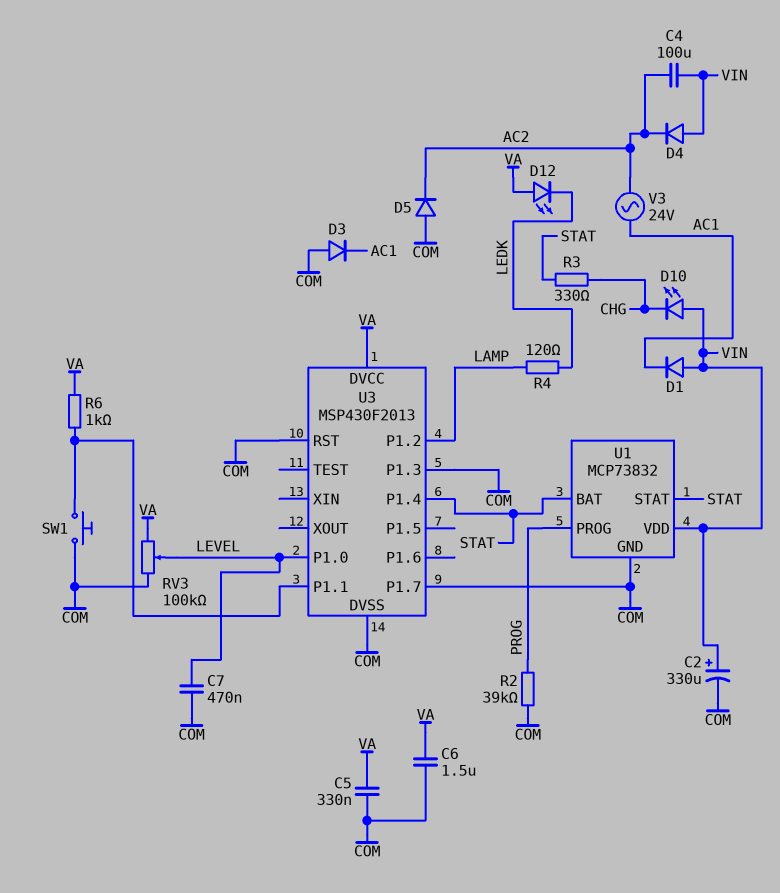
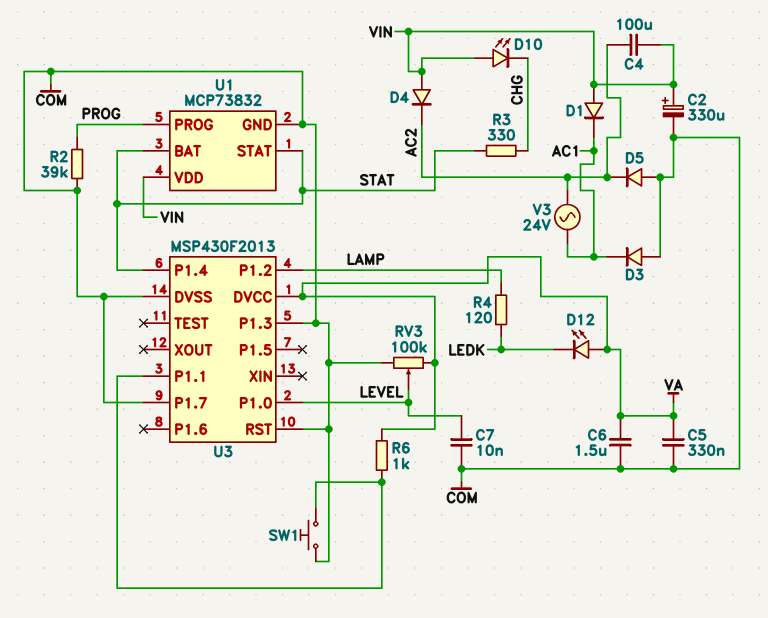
C7: 470nF (COM, LEVEL) -> 10nF (COM, LEVEL)

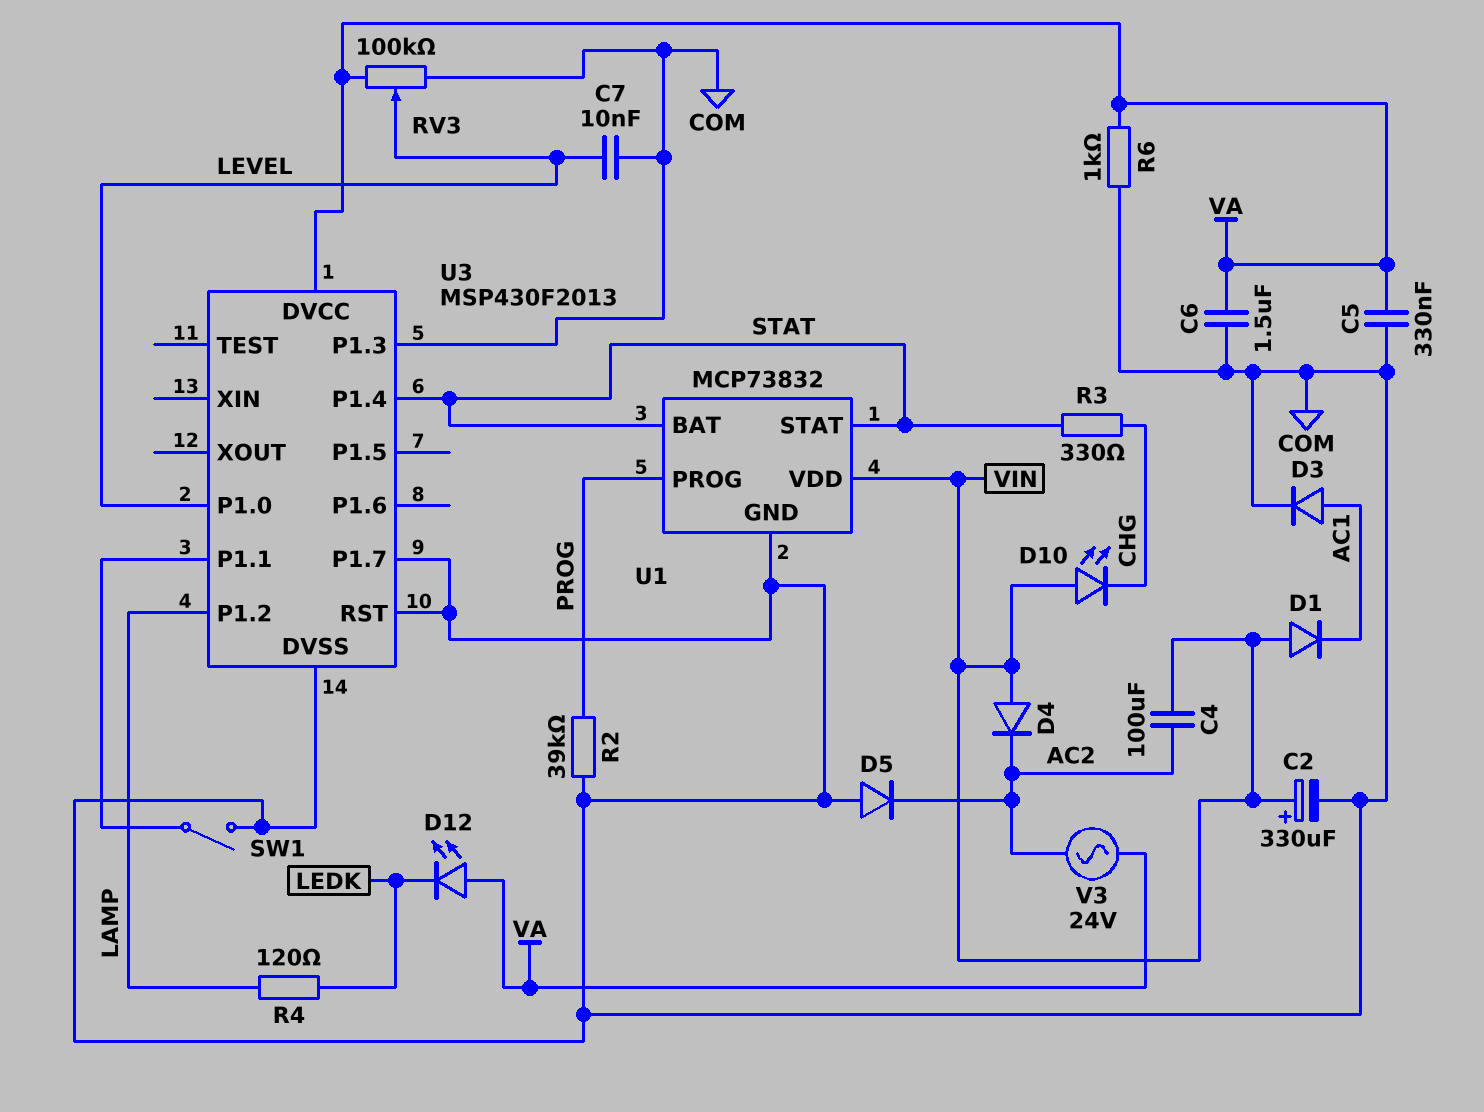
D3: diode (A COM, K AC1) -> diode (A AC1, K COM)
R6: 1k (U3/P1.1, VA) -> 1k (COM, VA)
SW1: button (COM, U3/P1.1) -> switch (COM, U3/P1.1)
V3: AC 24V (AC1, AC2) -> AC 24V (AC2, VA)

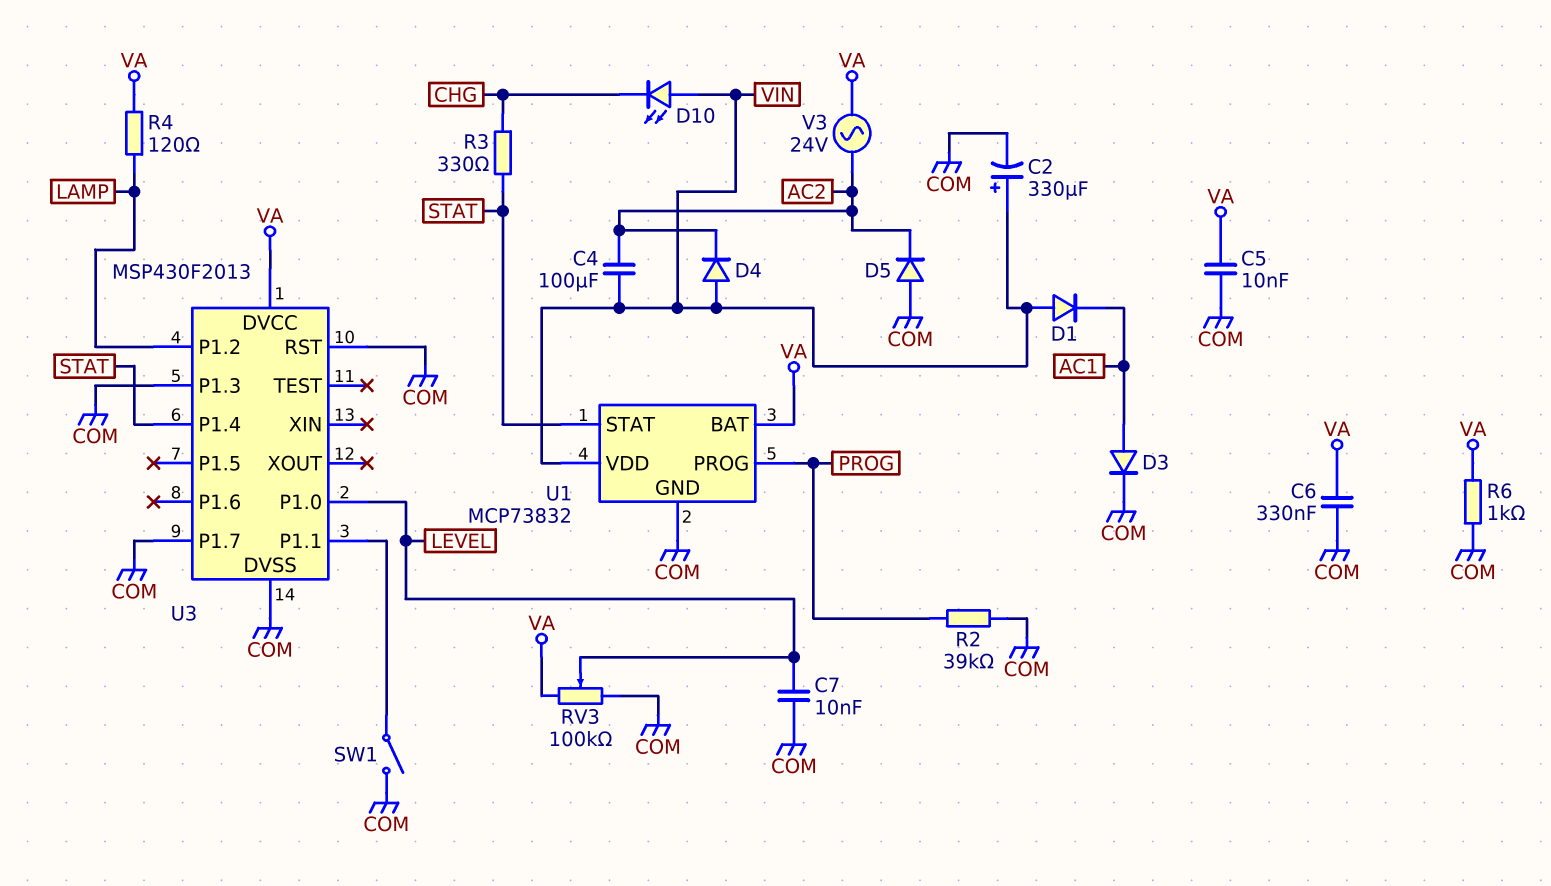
C5: 330nF (COM, VA) -> 10nF (COM, VA)
C6: 1.5uF (COM, VA) -> 330nF (COM, VA)
D12: LED (A VA, K LEDK) -> none
R4: 120 (LAMP, LEDK) -> 120 (LAMP, VA)
U1 pin BAT: STAT -> VA

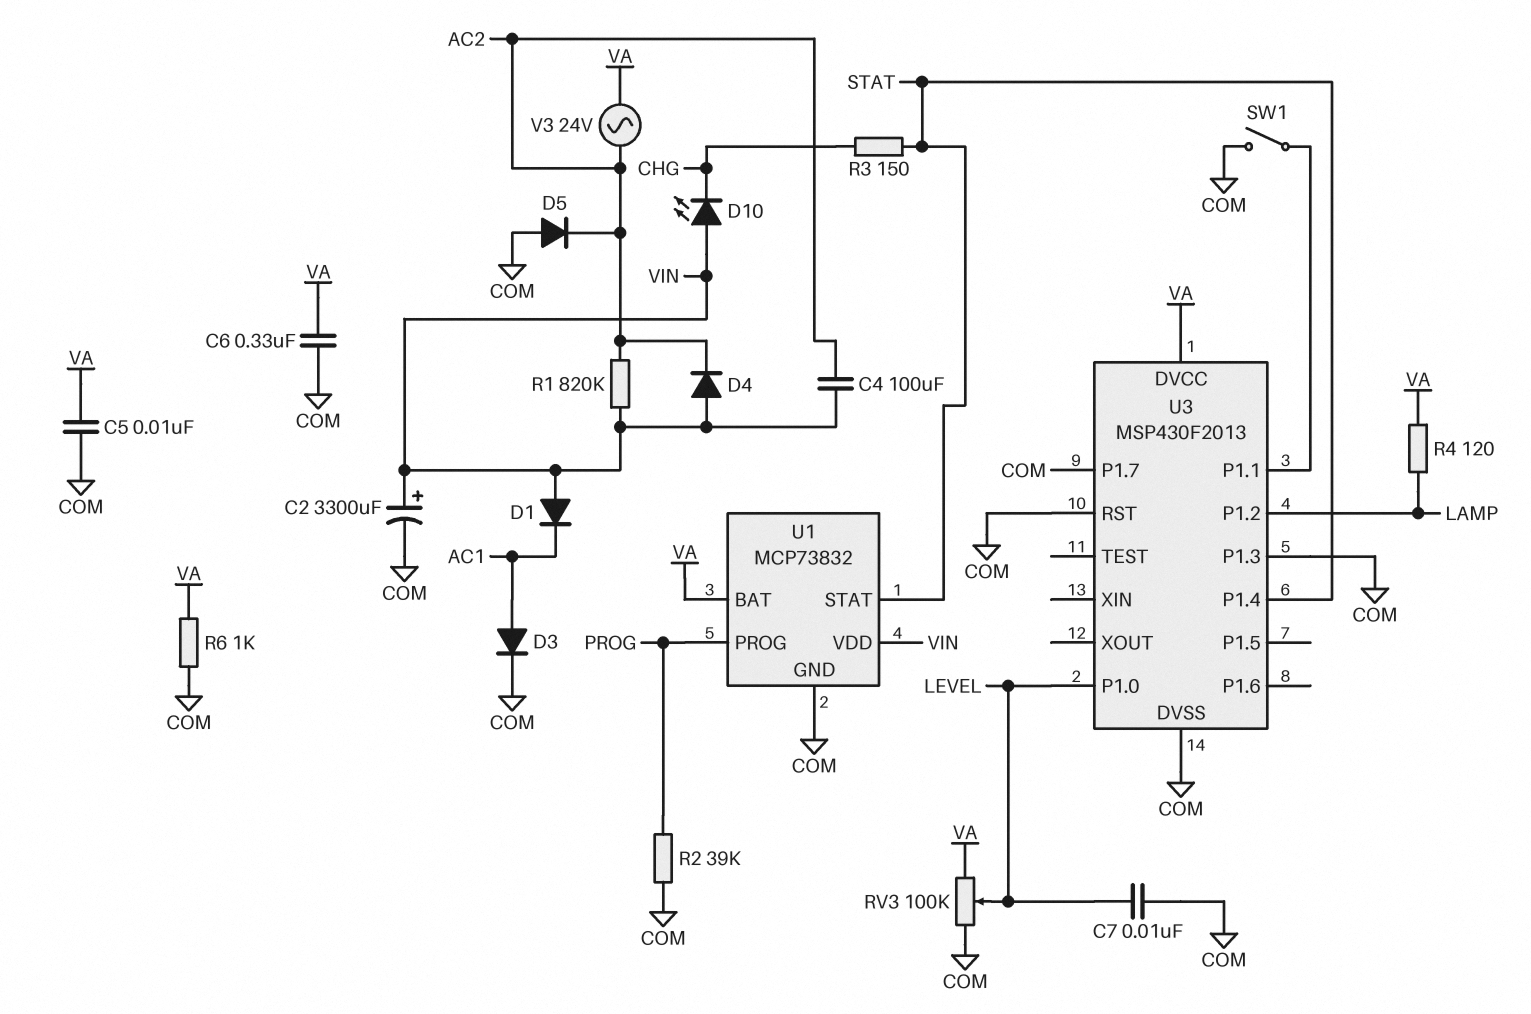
C2: 330uF (plus VIN, minus COM) -> 3300uF (plus VIN, minus COM)
R1: none -> 820k (AC2, VIN)
R3: 330 (CHG, STAT) -> 150 (CHG, STAT)

